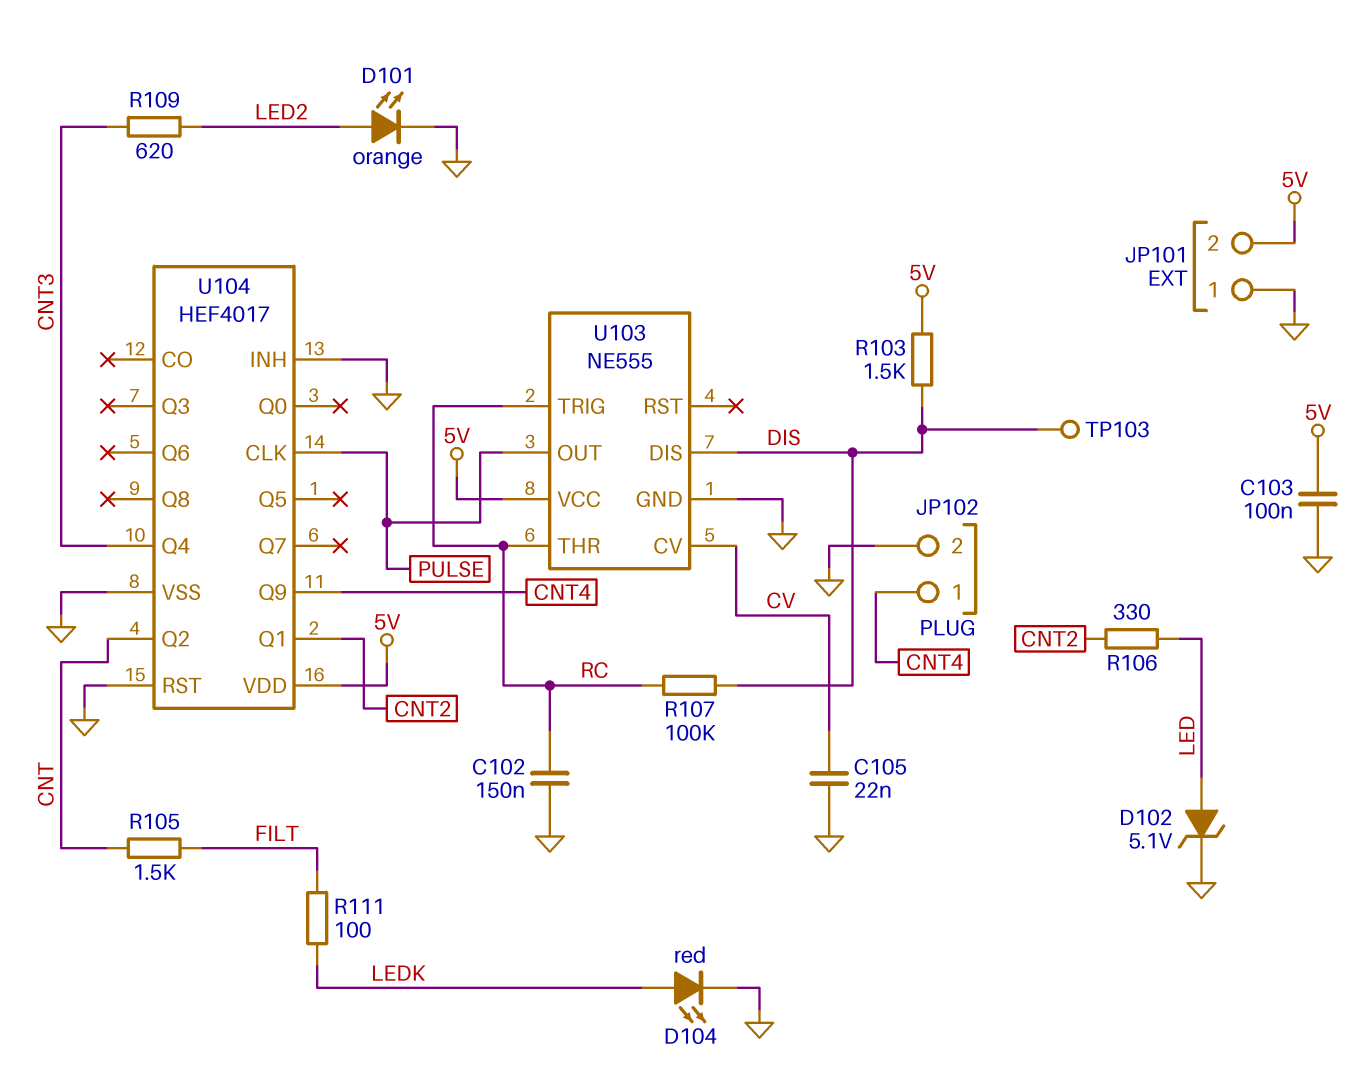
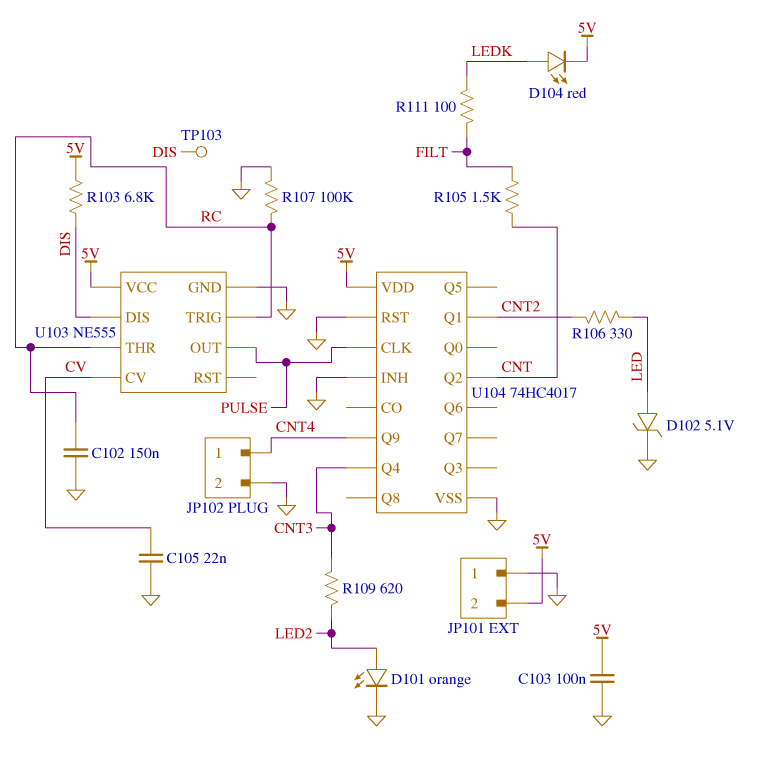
D104: LED red (A LEDK, K GND) -> LED red (A LEDK, K 5V)
R103: 1.5k (5V, DIS) -> 6.8k (5V, DIS)
R107: 100k (DIS, RC) -> 100k (GND, RC)
U104: HEF4017 -> 74HC4017

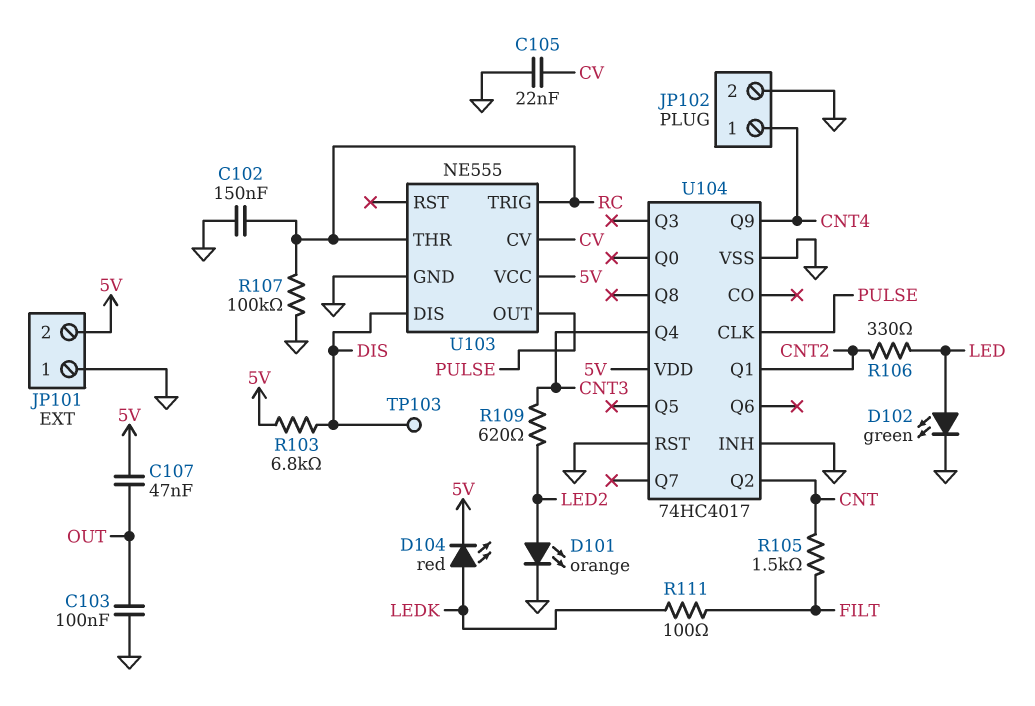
C103: 100nF (5V, GND) -> 100nF (GND, OUT)
C107: none -> 47nF (5V, OUT)
D102: zener 5.1V (A LED, K GND) -> LED green (A LED, K GND)

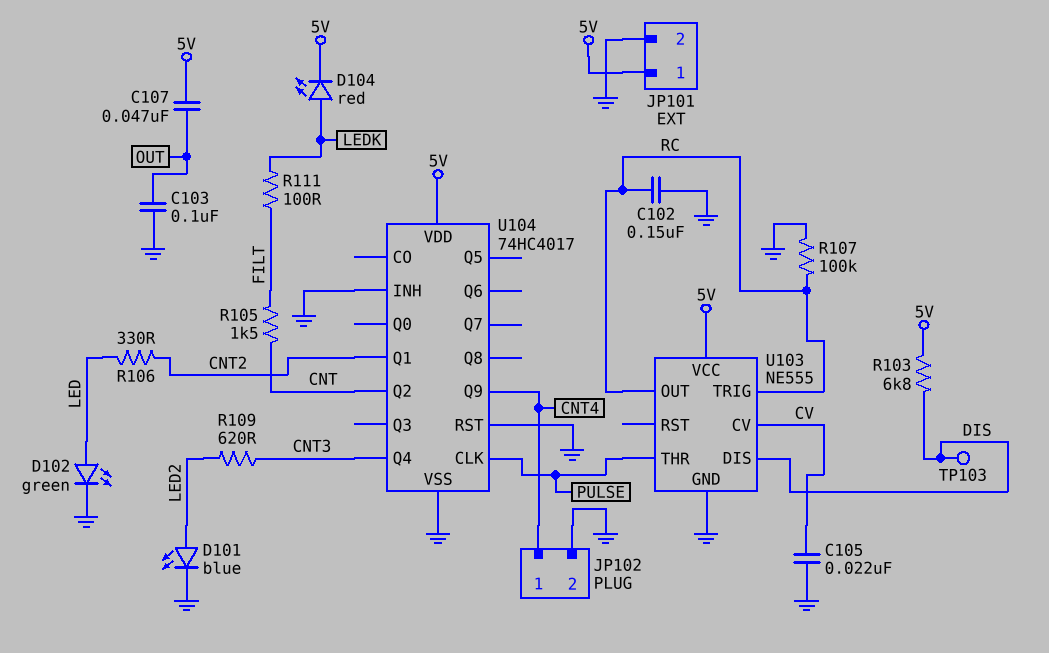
D101: LED orange (A LED2, K GND) -> LED blue (A LED2, K GND)
JP101 pin 1: GND -> 5V
JP101 pin 2: 5V -> GND
U103 pin OUT: PULSE -> RC
U103 pin THR: RC -> PULSE

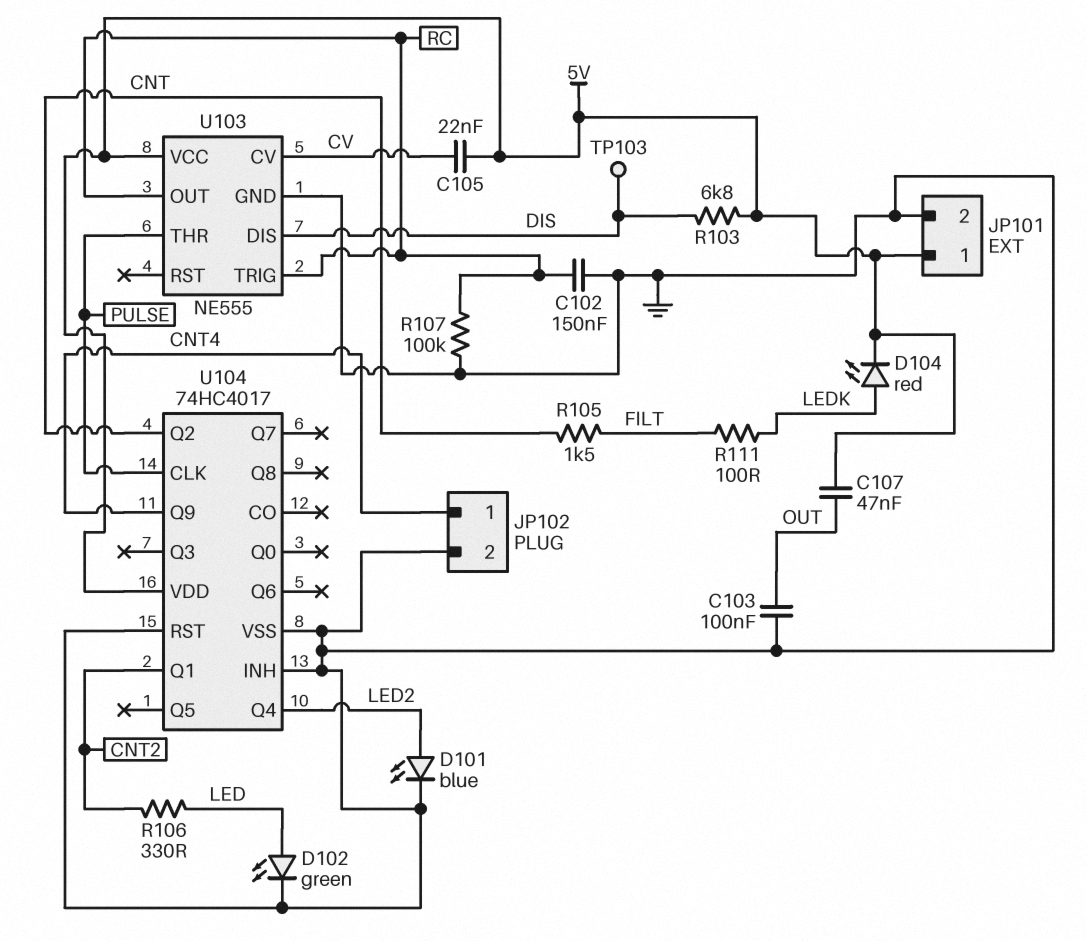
C105: 22nF (CV, GND) -> 22nF (5V, CV)
R109: 620 (CNT3, LED2) -> none
U104 pin Q4: CNT3 -> LED2

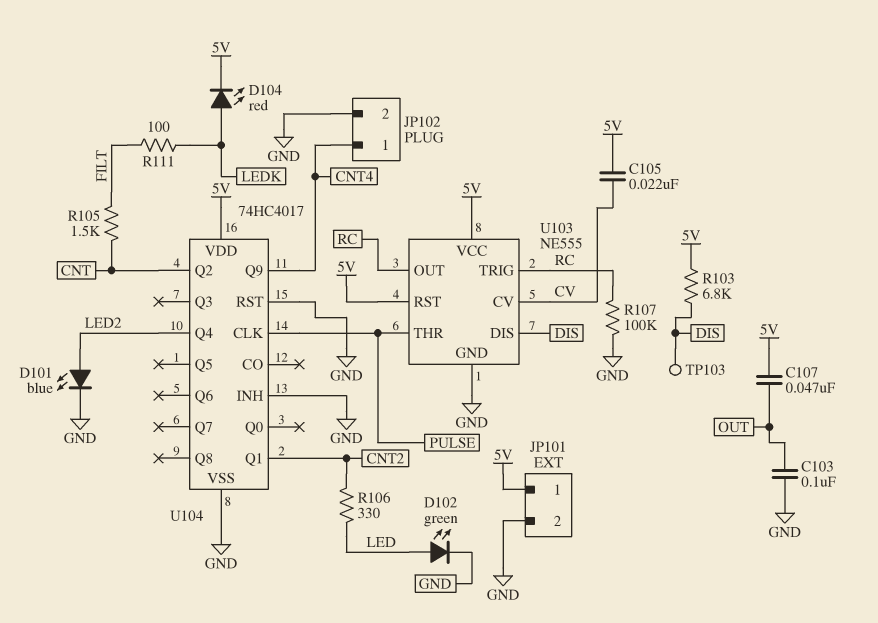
C102: 150nF (GND, RC) -> none
U103 pin RST: none -> 5V

